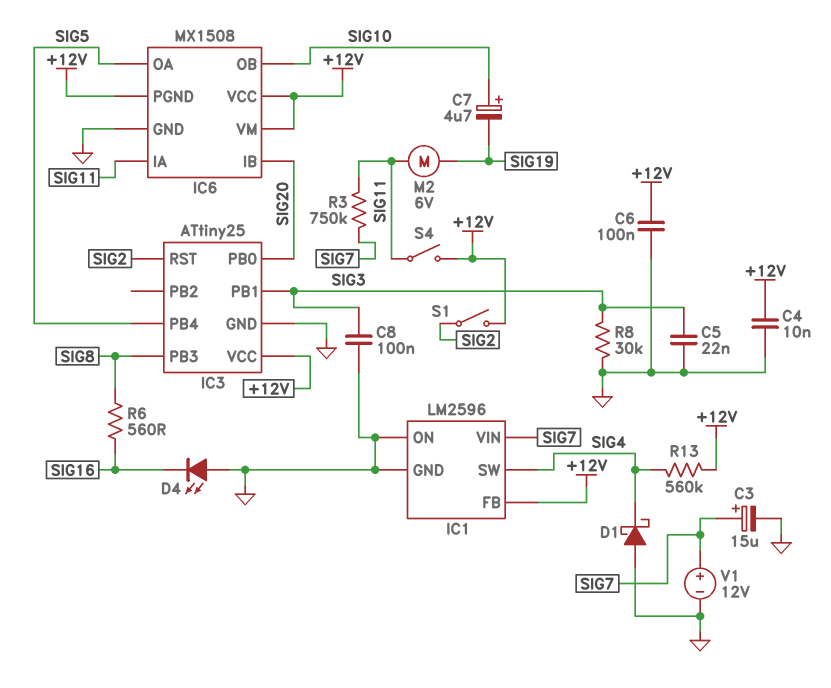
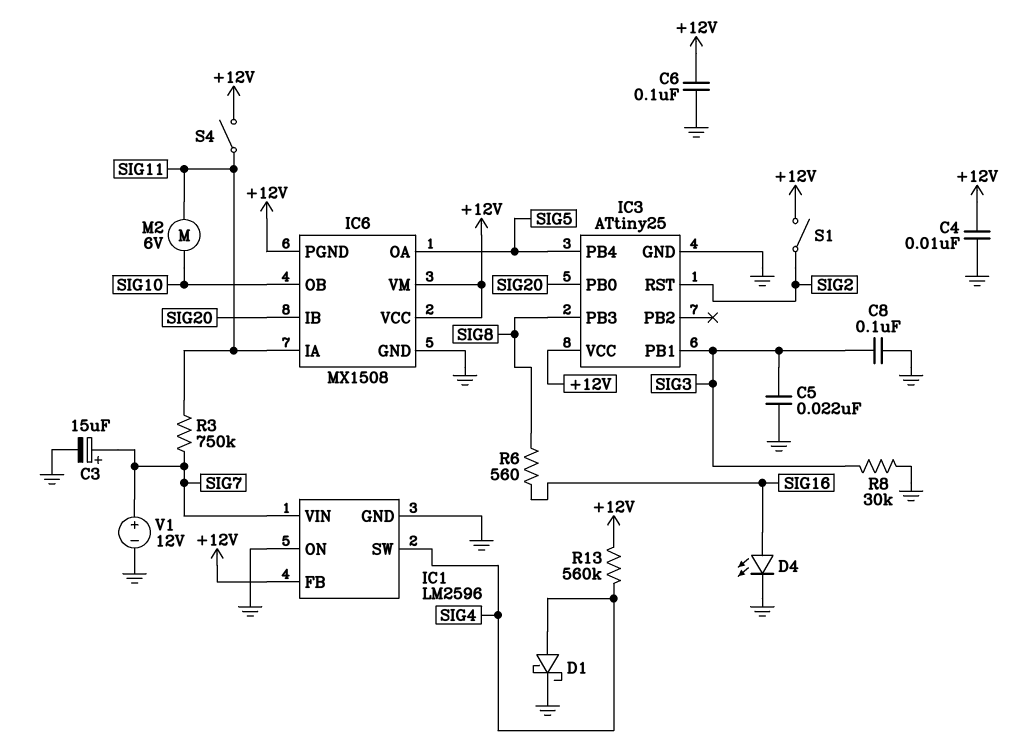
C7: 4.7uF (plus SIG10, minus SIG19) -> none
D1: schottky (A GND, K SIG4) -> schottky (A SIG4, K GND)
D4: LED (A GND, K SIG16) -> LED (A SIG16, K GND)
M2: motor 6V (SIG11, SIG19) -> motor 6V (SIG10, SIG11)

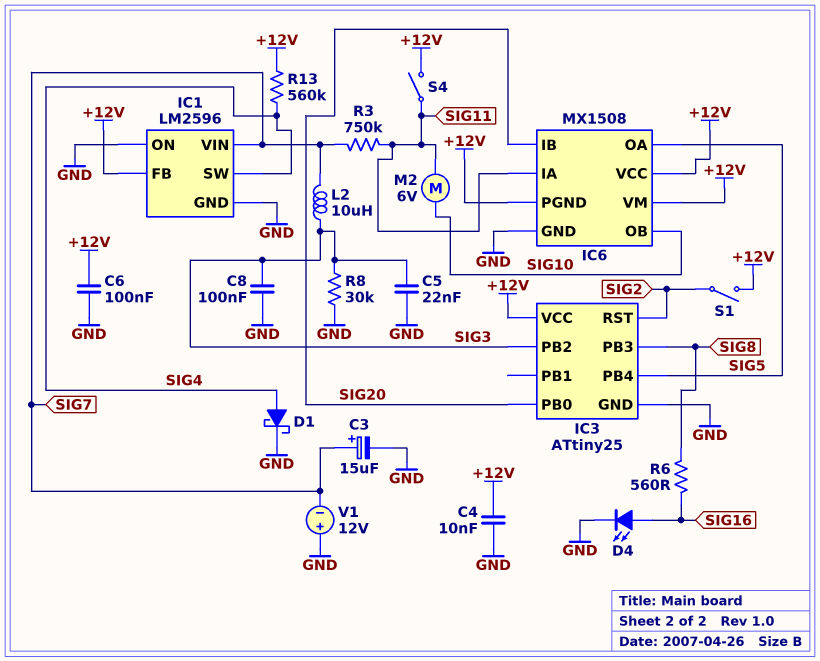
IC3 pin PB1: SIG3 -> none
IC3 pin PB2: none -> SIG3
L2: none -> 10uH (SIG3, SIG7)
V1: 12V (plus SIG7, minus GND) -> 12V (plus GND, minus SIG7)

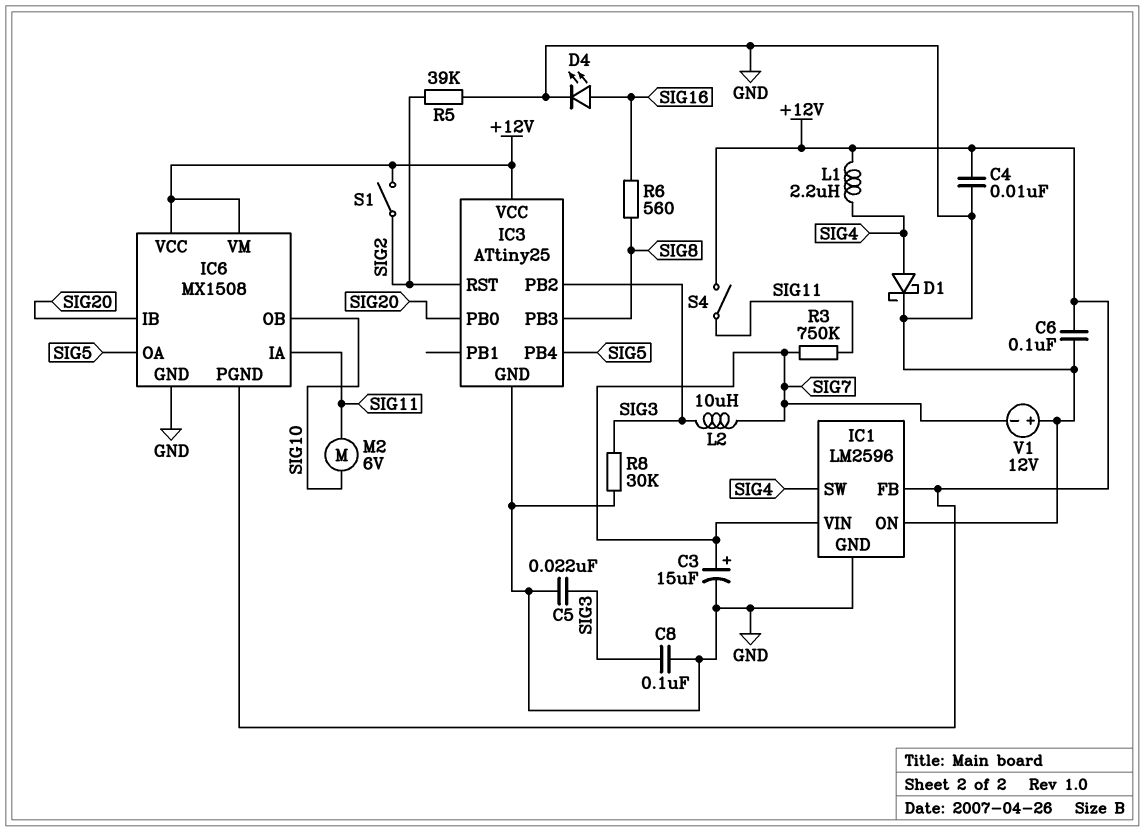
L1: none -> 2.2uH (+12V, SIG4)
R5: none -> 39k (GND, SIG2)
R13: 560k (+12V, SIG4) -> none

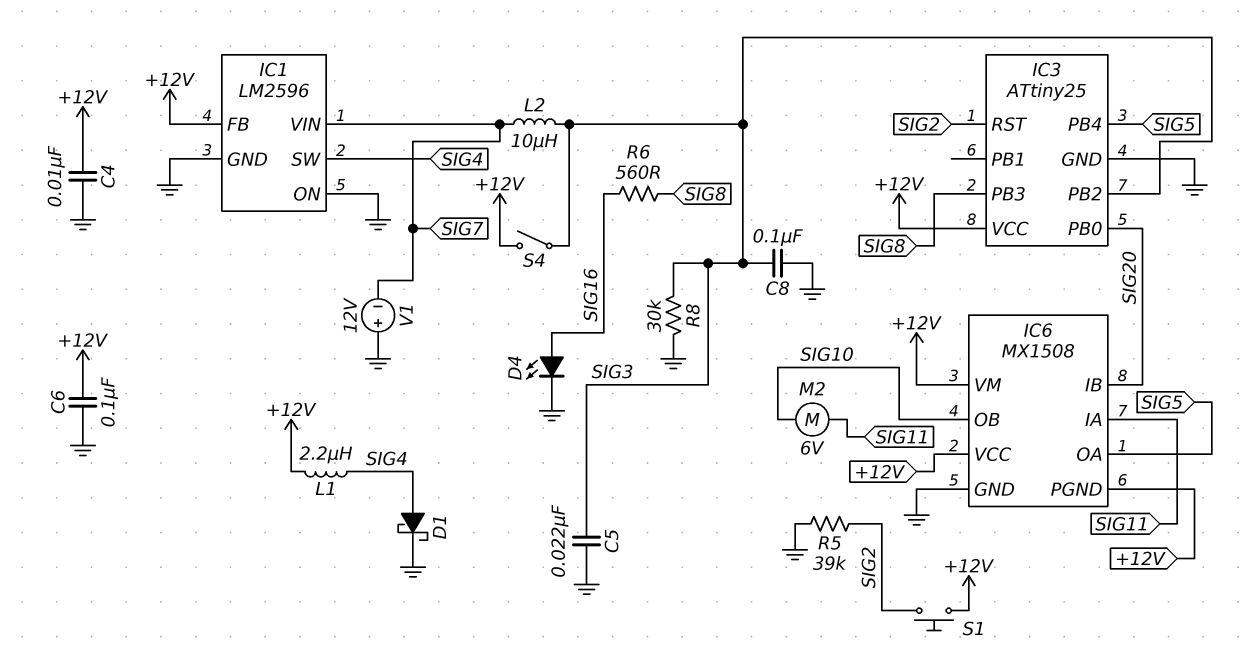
C3: 15uF (plus SIG7, minus GND) -> none
R3: 750k (SIG7, SIG11) -> none
S1: switch (+12V, SIG2) -> button (+12V, SIG2)
S4: switch (+12V, SIG11) -> switch (+12V, SIG3)

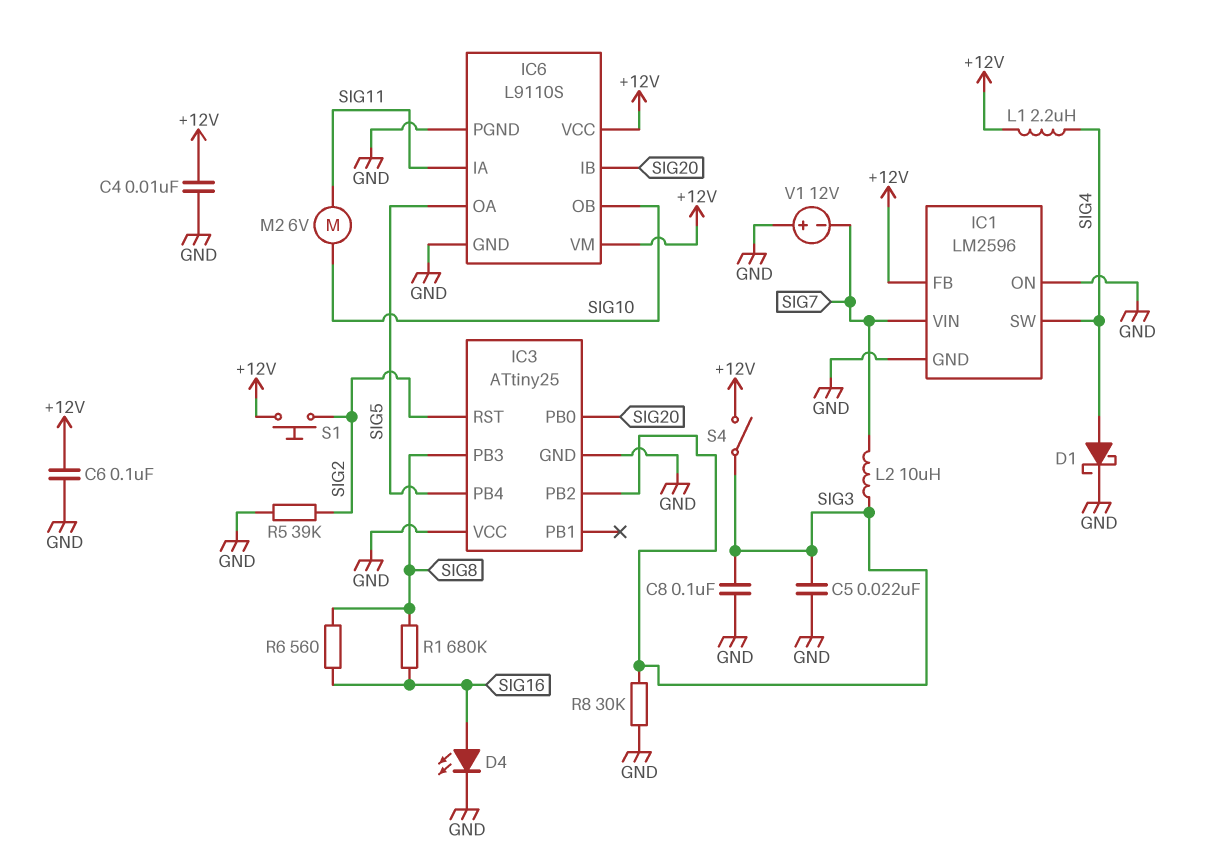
IC3 pin VCC: +12V -> GND
IC6: MX1508 -> L9110S
IC6 pin PGND: +12V -> GND
R1: none -> 680k (SIG8, SIG16)

